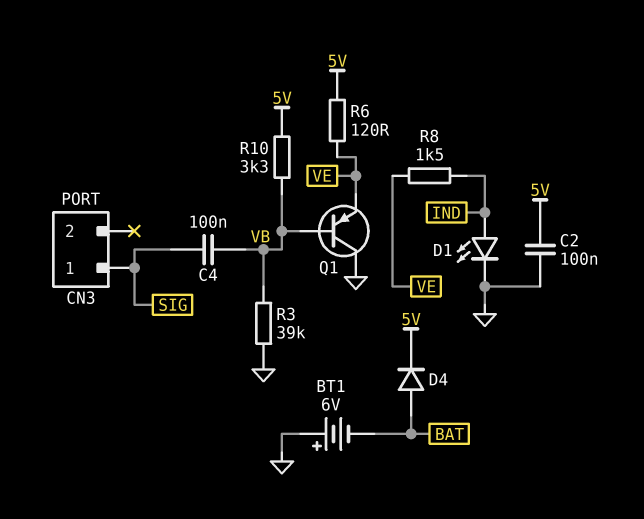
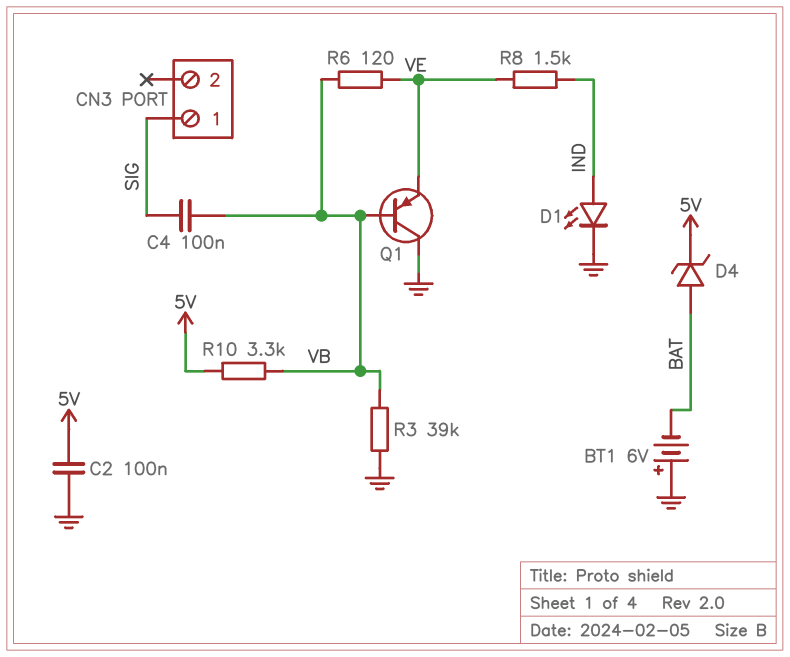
D4: diode (A BAT, K 5V) -> zener (A BAT, K 5V)
R6: 120 (5V, VE) -> 120 (VB, VE)

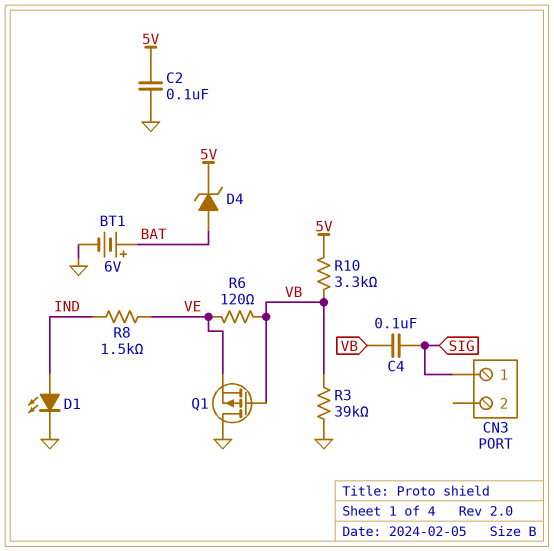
BT1: 6V (plus GND, minus BAT) -> 6V (plus BAT, minus GND)
Q1: PNP (B VB, C GND, E VE) -> PMOS (G VB, D GND, S VE)

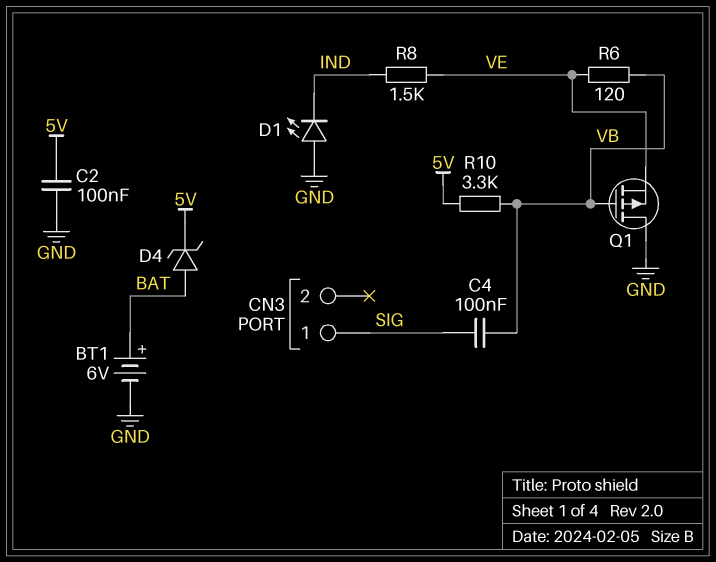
D1: LED (A IND, K GND) -> LED (A GND, K IND)
R3: 39k (GND, VB) -> none

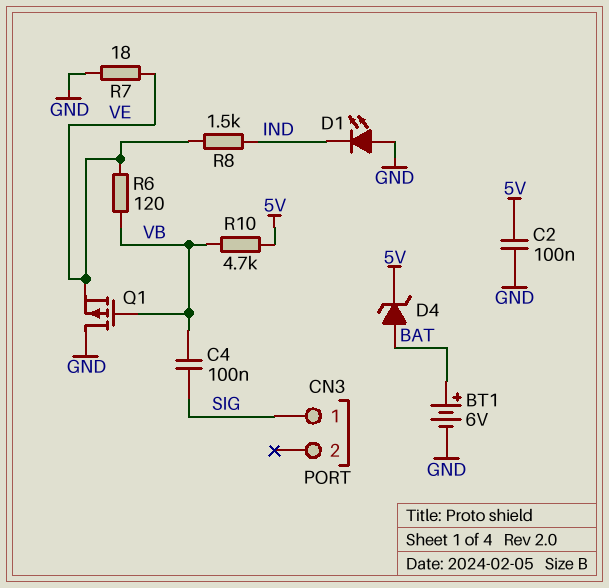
R7: none -> 18 (GND, VE)
R10: 3.3k (5V, VB) -> 4.7k (5V, VB)

